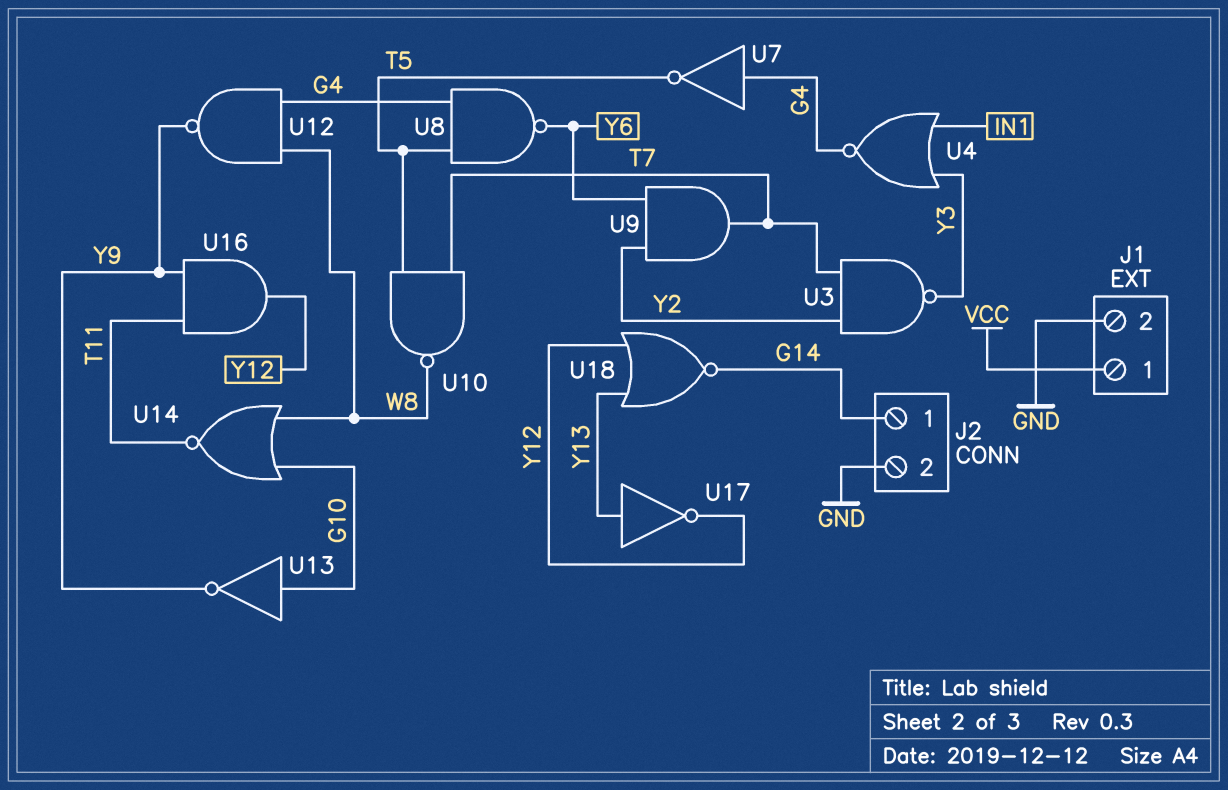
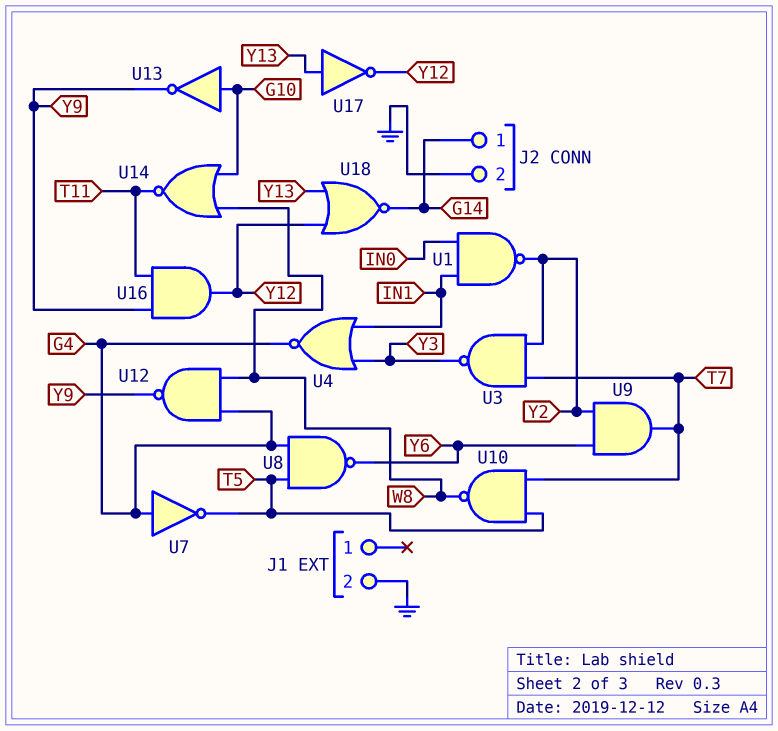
J1 pin 1: VCC -> none
U1: none -> NAND (in IN0, in IN1, out Y2)

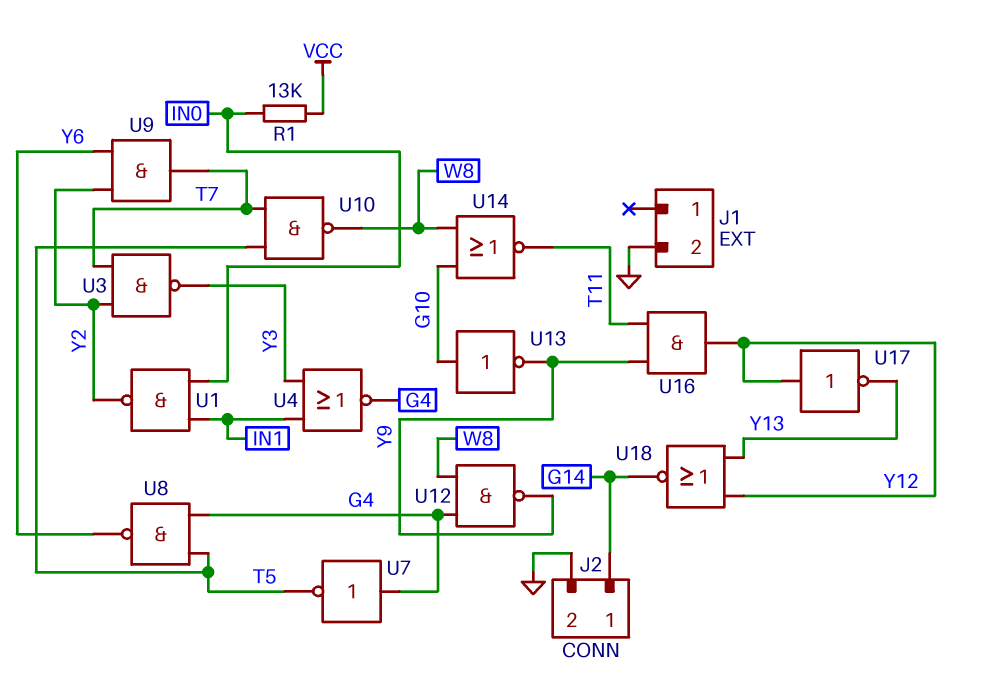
R1: none -> 13k (IN0, VCC)
U17: NOT (in Y13, out Y12) -> NOT (in Y12, out Y13)

